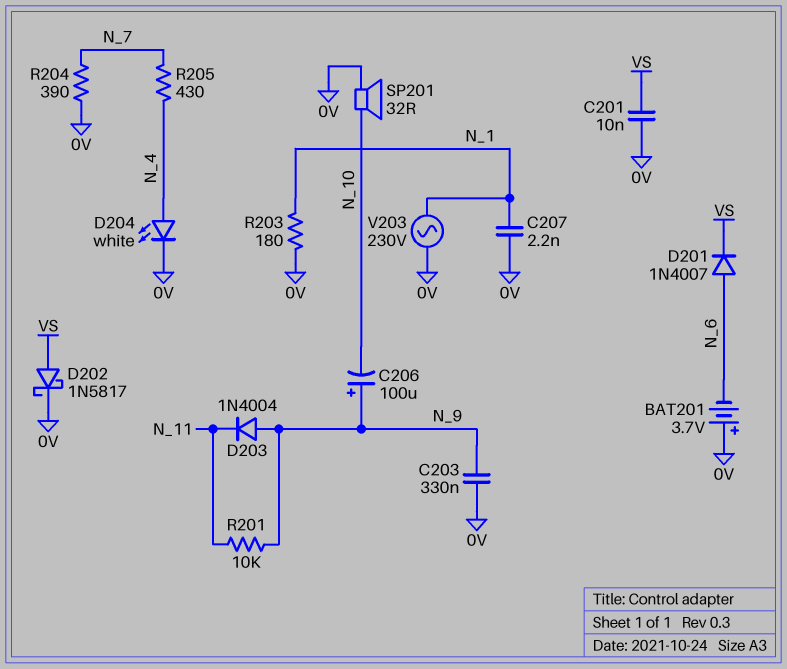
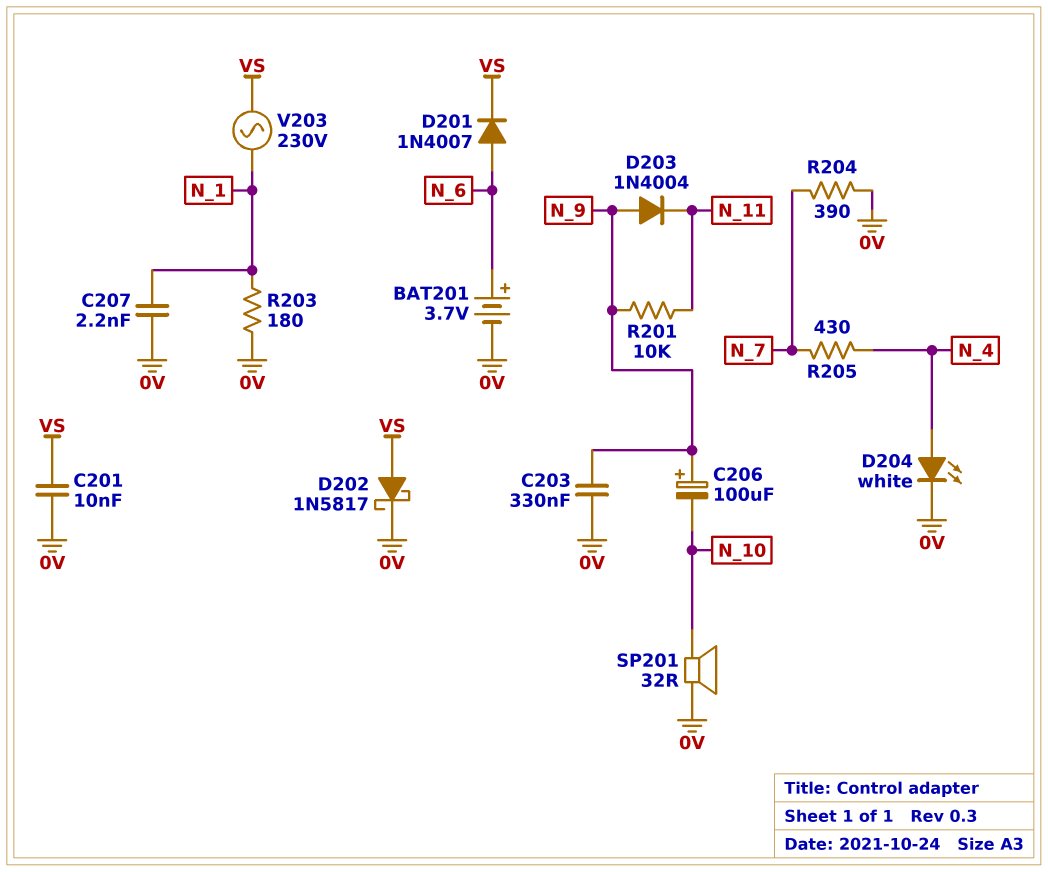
BAT201: 3.7V (plus 0V, minus N_6) -> 3.7V (plus N_6, minus 0V)
V203: AC 230V (0V, N_1) -> AC 230V (N_1, VS)

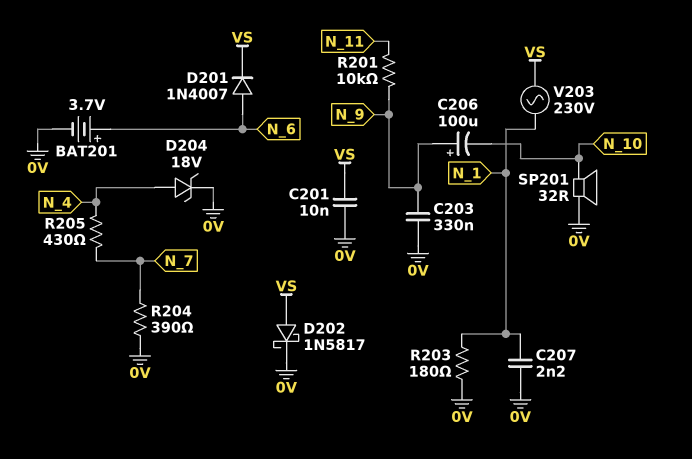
D203: diode 1N4004 (A N_9, K N_11) -> none
D204: LED white (A N_4, K 0V) -> zener 18V (A N_4, K 0V)

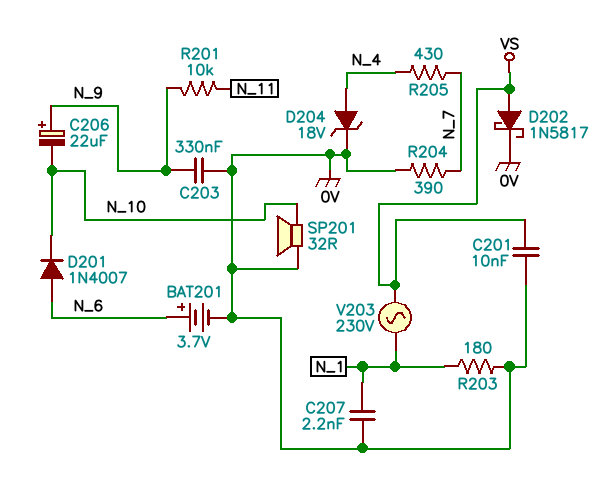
C206: 100uF (plus N_9, minus N_10) -> 22uF (plus N_9, minus N_10)
D201: diode 1N4007 (A N_6, K VS) -> diode 1N4007 (A N_6, K N_10)

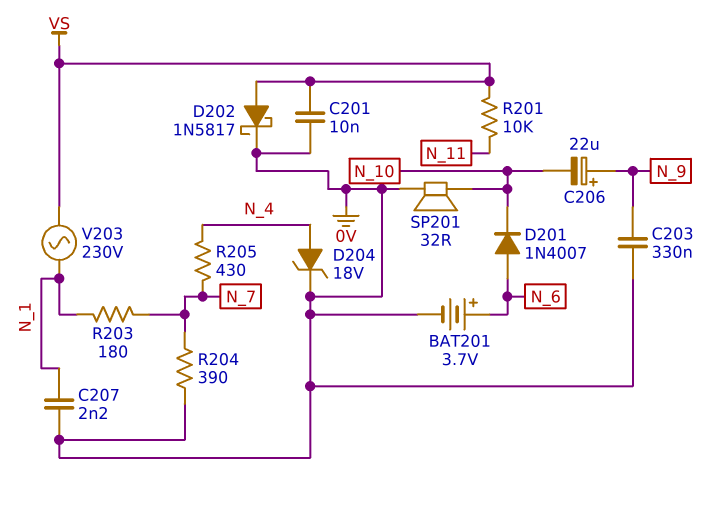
R201: 10k (N_9, N_11) -> 10k (N_11, VS)
R203: 180 (0V, N_1) -> 180 (N_1, N_7)

